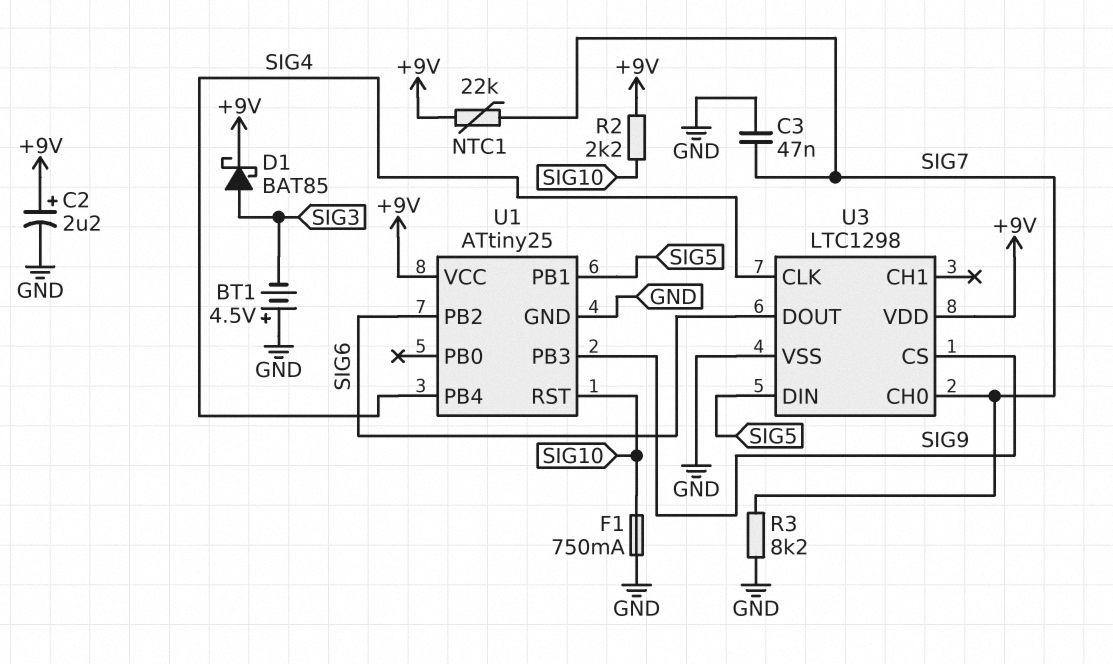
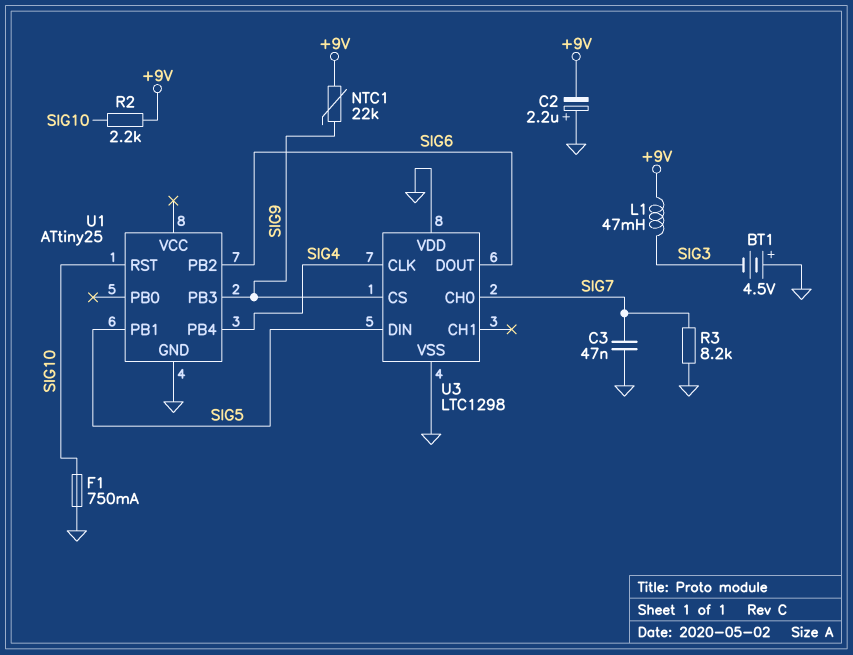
C2: 2.2uF (plus +9V, minus GND) -> 2.2uF (plus GND, minus +9V)
D1: schottky BAT85 (A SIG3, K +9V) -> none
L1: none -> 47mH (+9V, SIG3)
NTC1: 22k (+9V, SIG7) -> 22k (+9V, SIG9)
U1 pin VCC: +9V -> none
U3 pin VDD: +9V -> GND

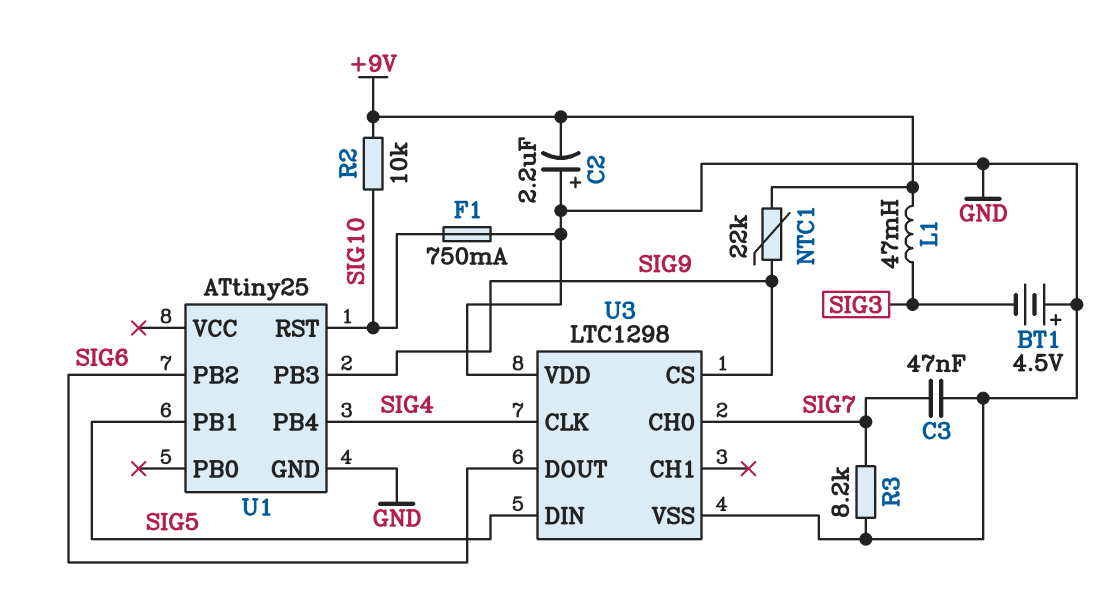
R2: 2.2k (+9V, SIG10) -> 10k (+9V, SIG10)

